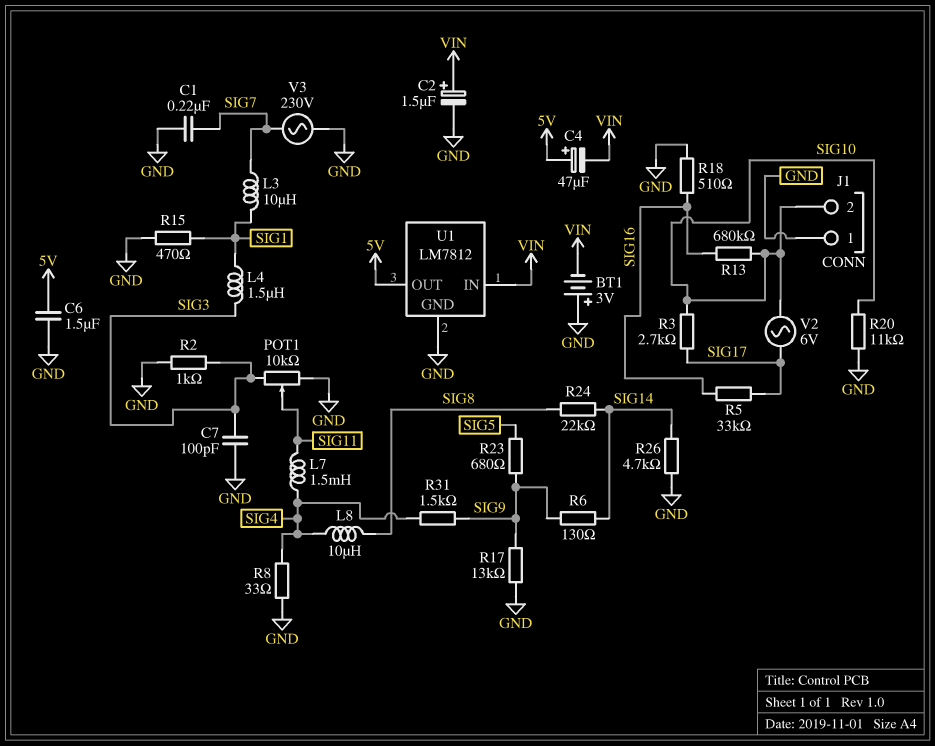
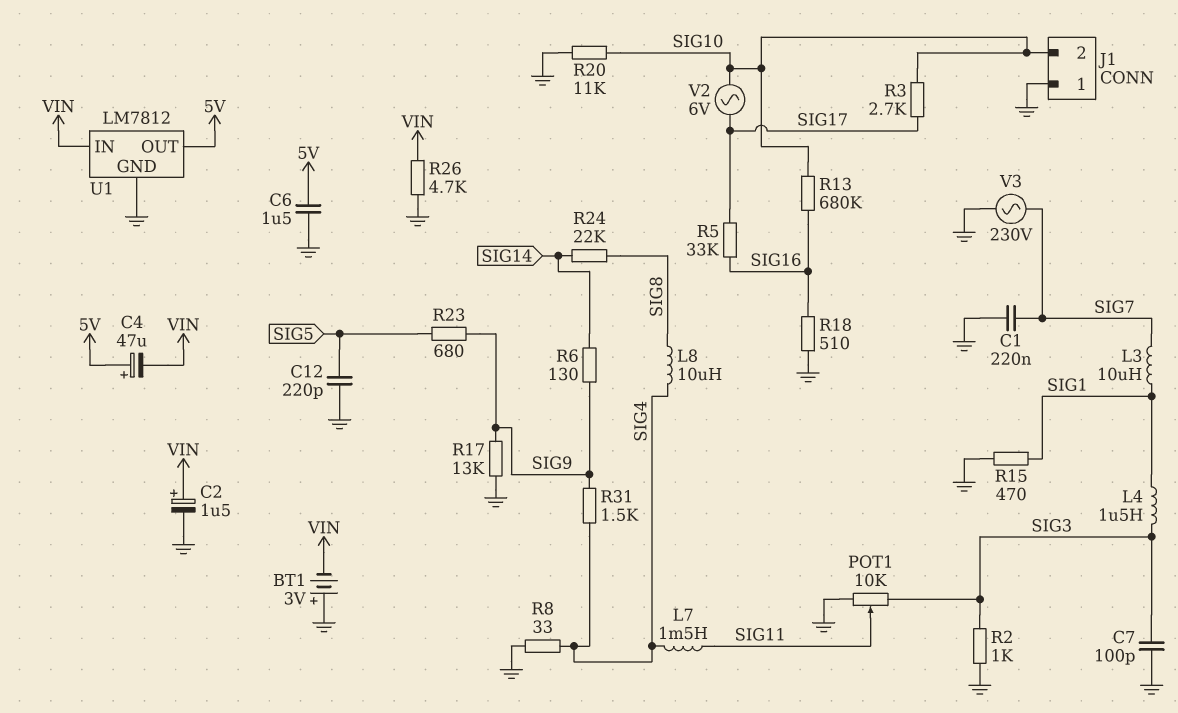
C12: none -> 220pF (GND, SIG5)
R26: 4.7k (GND, SIG14) -> 4.7k (GND, VIN)

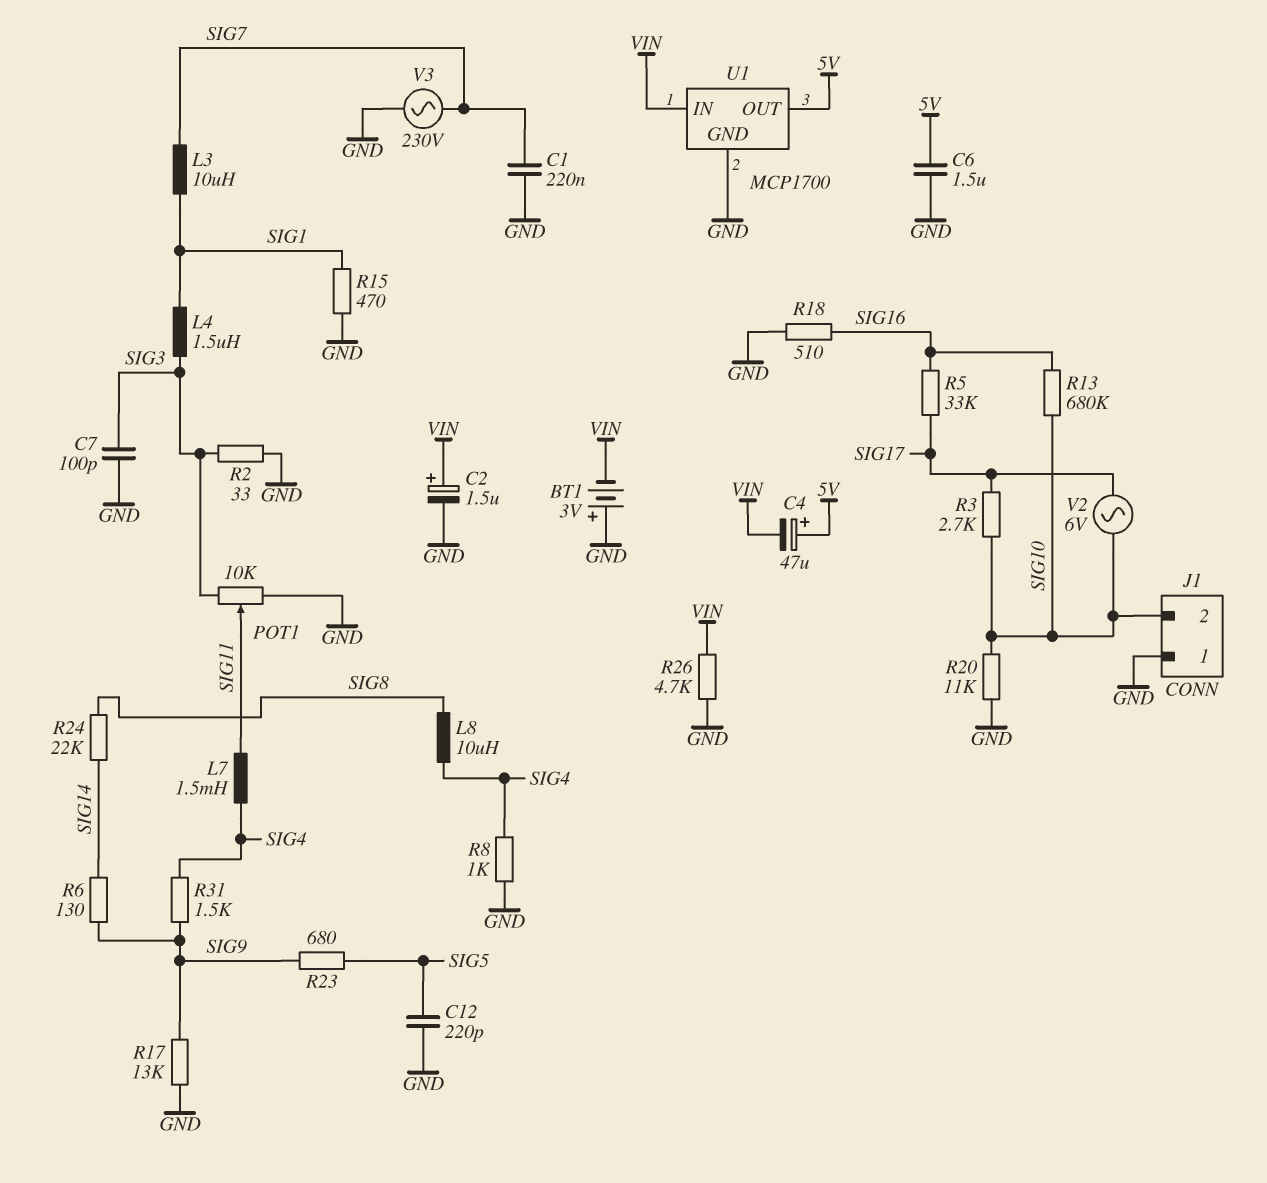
R2: 1k (GND, SIG3) -> 33 (GND, SIG3)
R8: 33 (GND, SIG4) -> 1k (GND, SIG4)
U1: LM7812 -> MCP1700

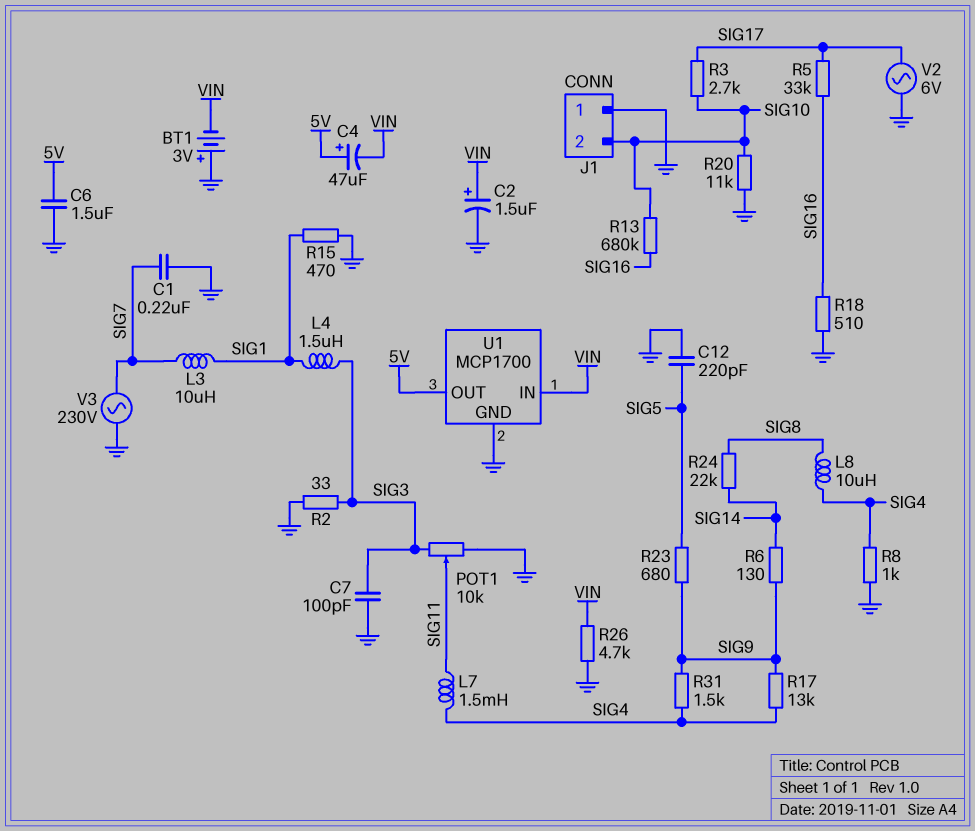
R17: 13k (GND, SIG9) -> 13k (SIG4, SIG9)
V2: AC 6V (SIG10, SIG17) -> AC 6V (GND, SIG17)

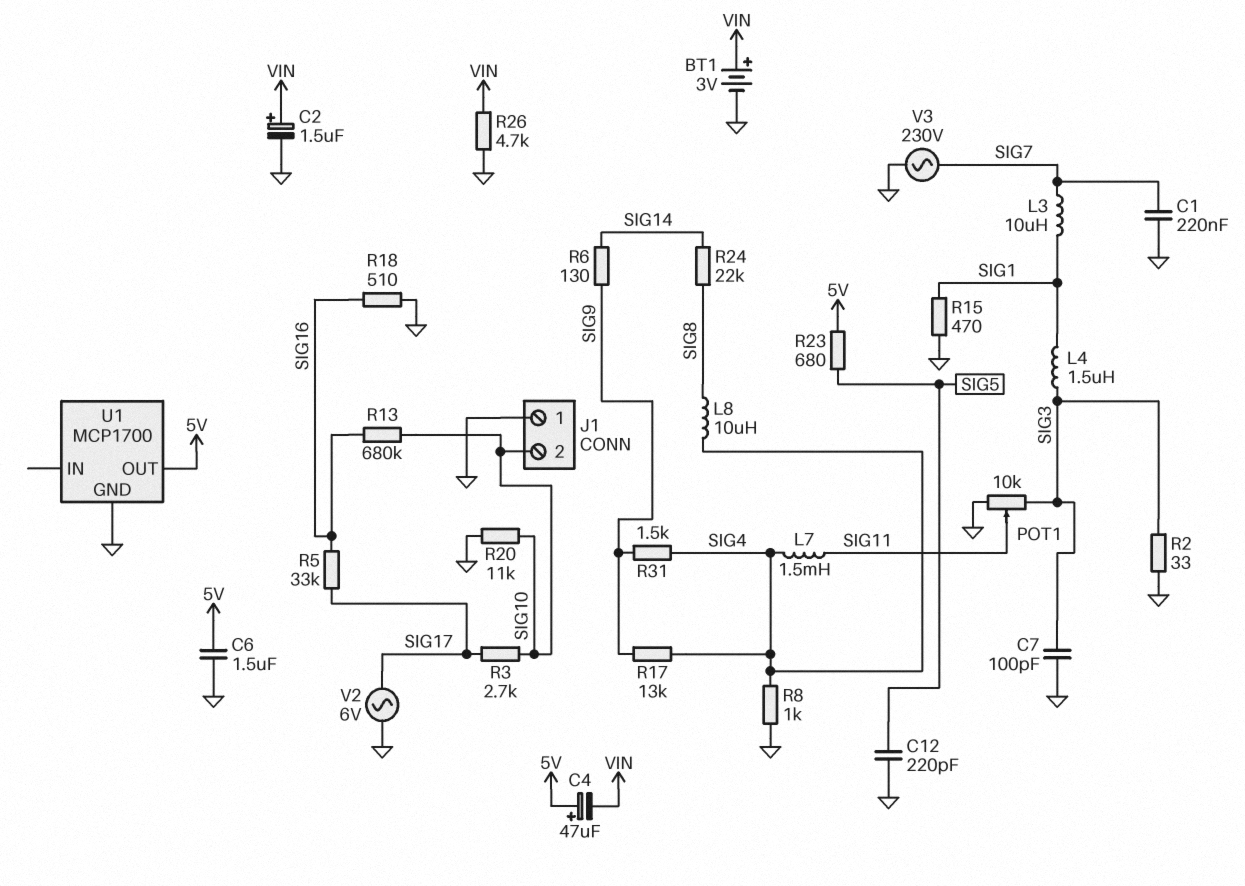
BT1: 3V (plus GND, minus VIN) -> 3V (plus VIN, minus GND)
R23: 680 (SIG5, SIG9) -> 680 (5V, SIG5)
U1 pin IN: VIN -> none

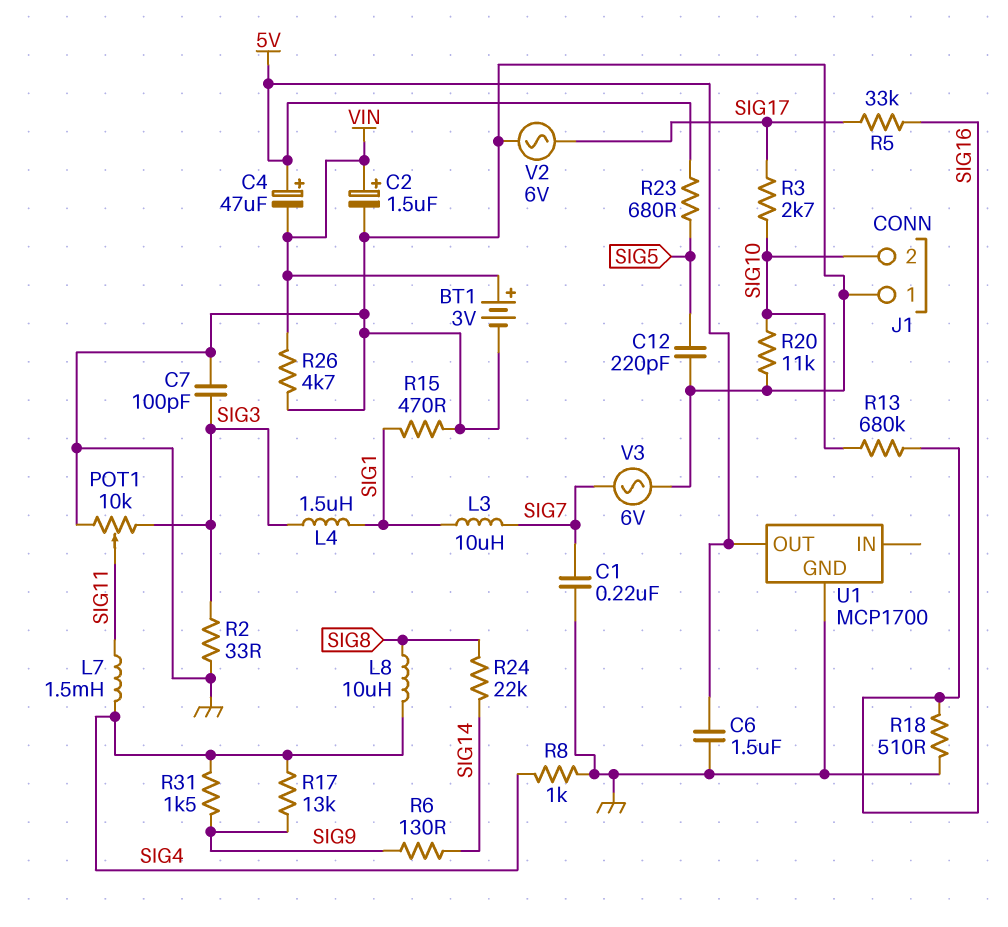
V3: AC 230V (GND, SIG7) -> AC 6V (GND, SIG7)

